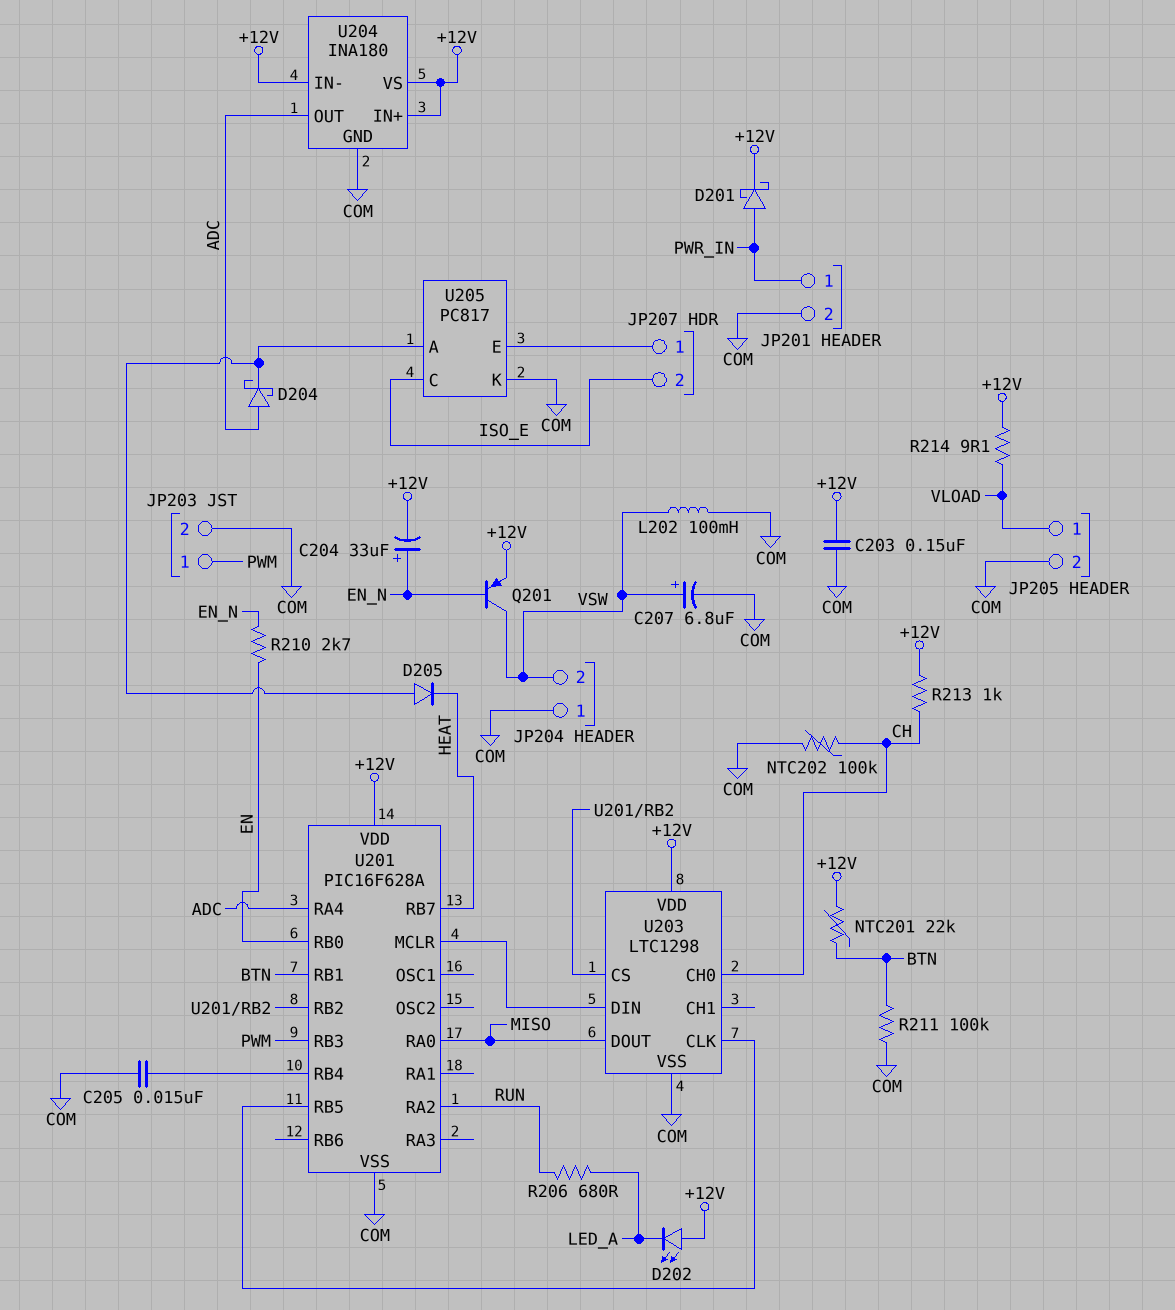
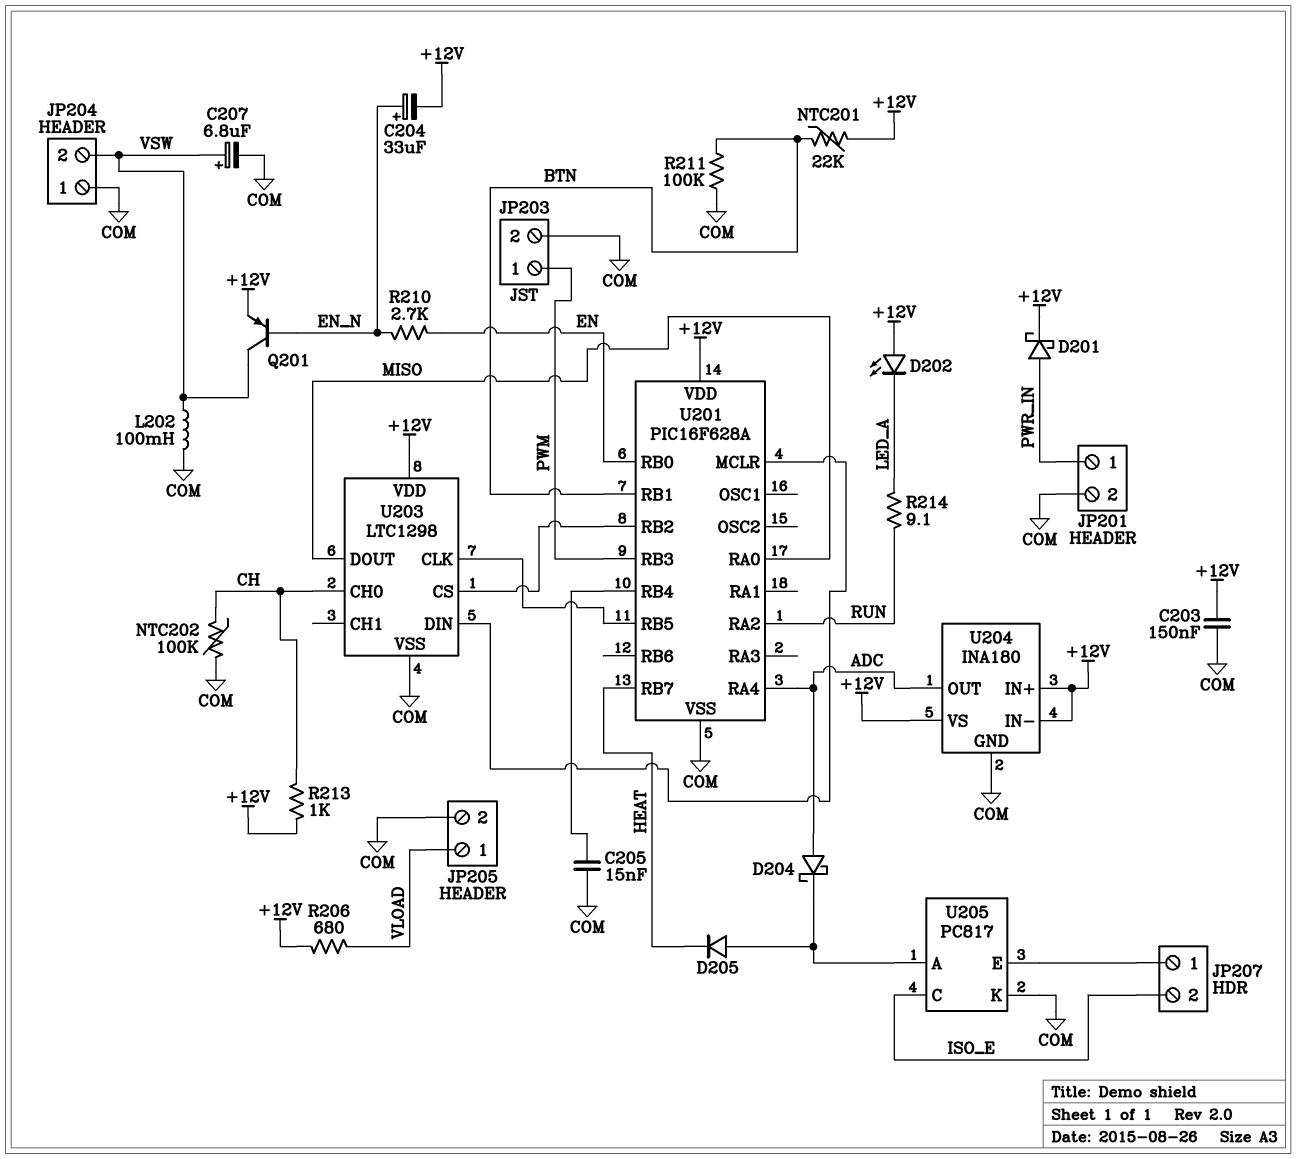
R206: 680 (LED_A, RUN) -> 680 (+12V, VLOAD)
R214: 9.1 (+12V, VLOAD) -> 9.1 (LED_A, RUN)

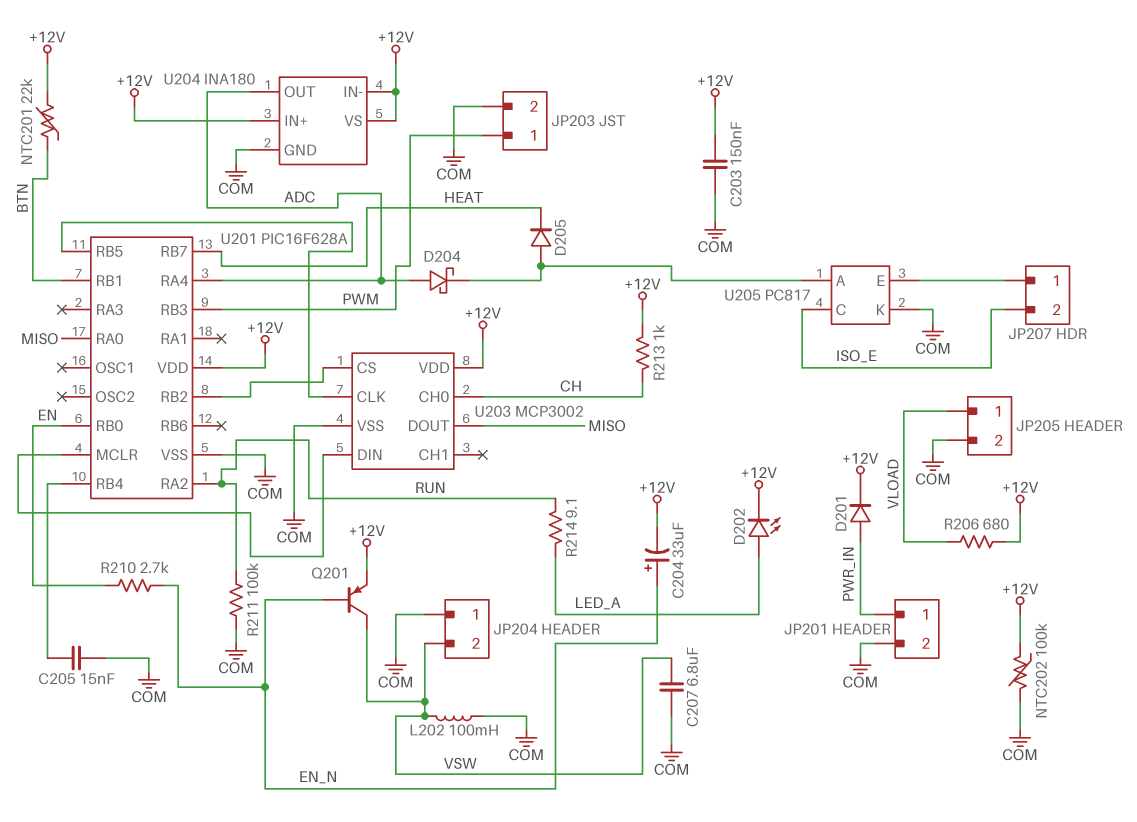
C207: 6.8uF (plus VSW, minus COM) -> 6.8uF (COM, VSW)
D201: schottky (A PWR_IN, K +12V) -> diode (A PWR_IN, K +12V)
D202: LED (A +12V, K LED_A) -> LED (A LED_A, K +12V)
NTC202: 100k (CH, COM) -> 100k (+12V, COM)
R211: 100k (BTN, COM) -> 100k (COM, RUN)
U203: LTC1298 -> MCP3002

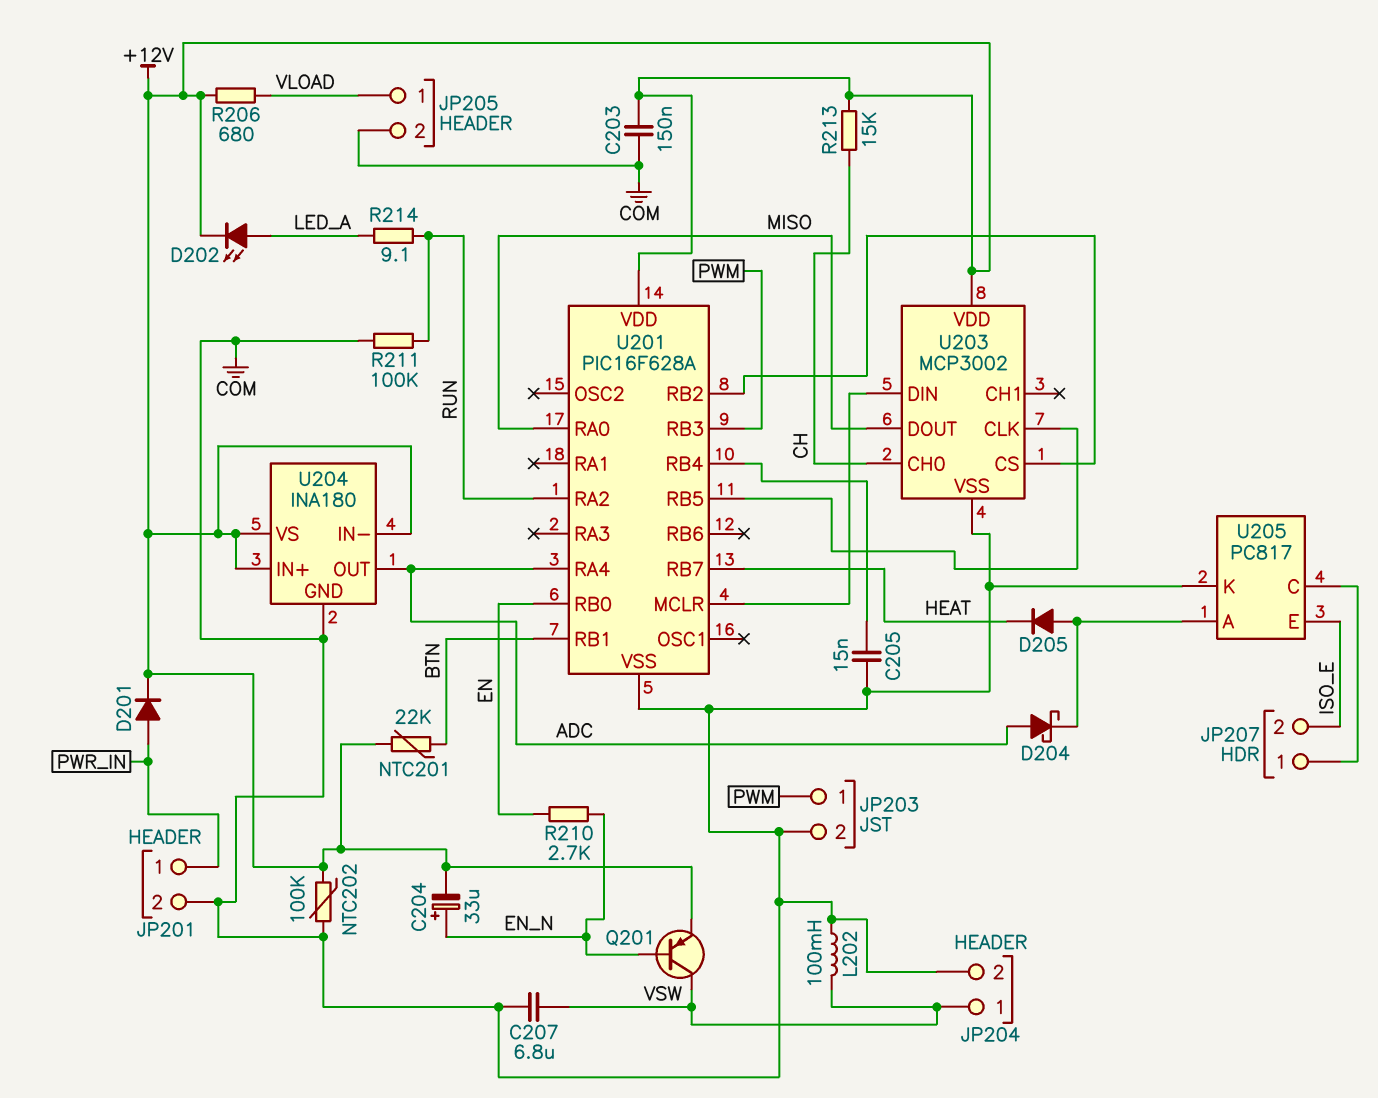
JP204 pin 1: COM -> VSW
JP204 pin 2: VSW -> COM
R213: 1k (+12V, CH) -> 15k (+12V, CH)
U205 pin C: ISO_E -> JP207/1
U205 pin E: JP207/1 -> ISO_E

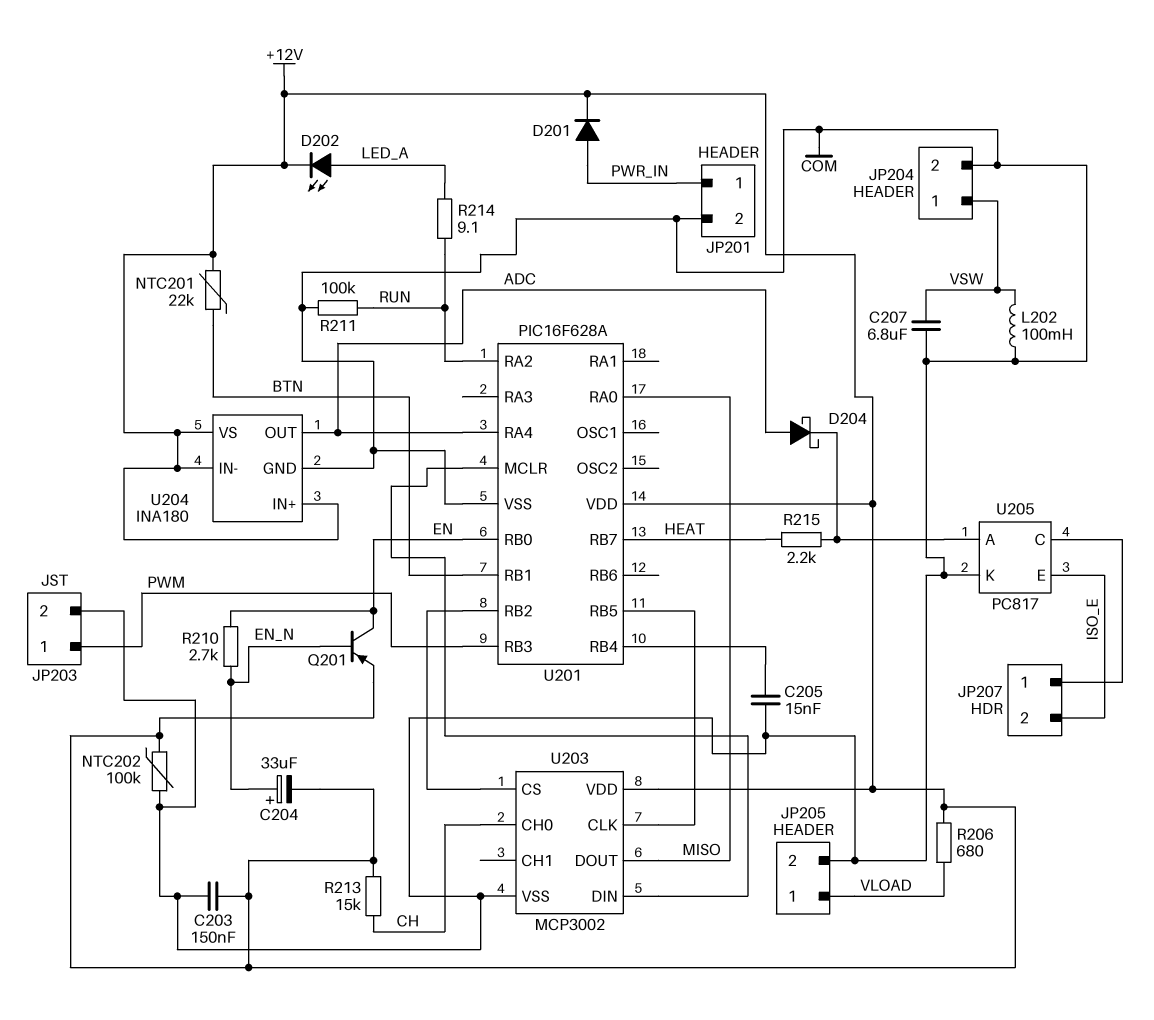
D205: diode (A U205/A, K HEAT) -> none
Q201: PNP (B EN_N, C VSW, E +12V) -> PNP (B EN_N, C EN, E +12V)
R215: none -> 2.2k (HEAT, U205/A)

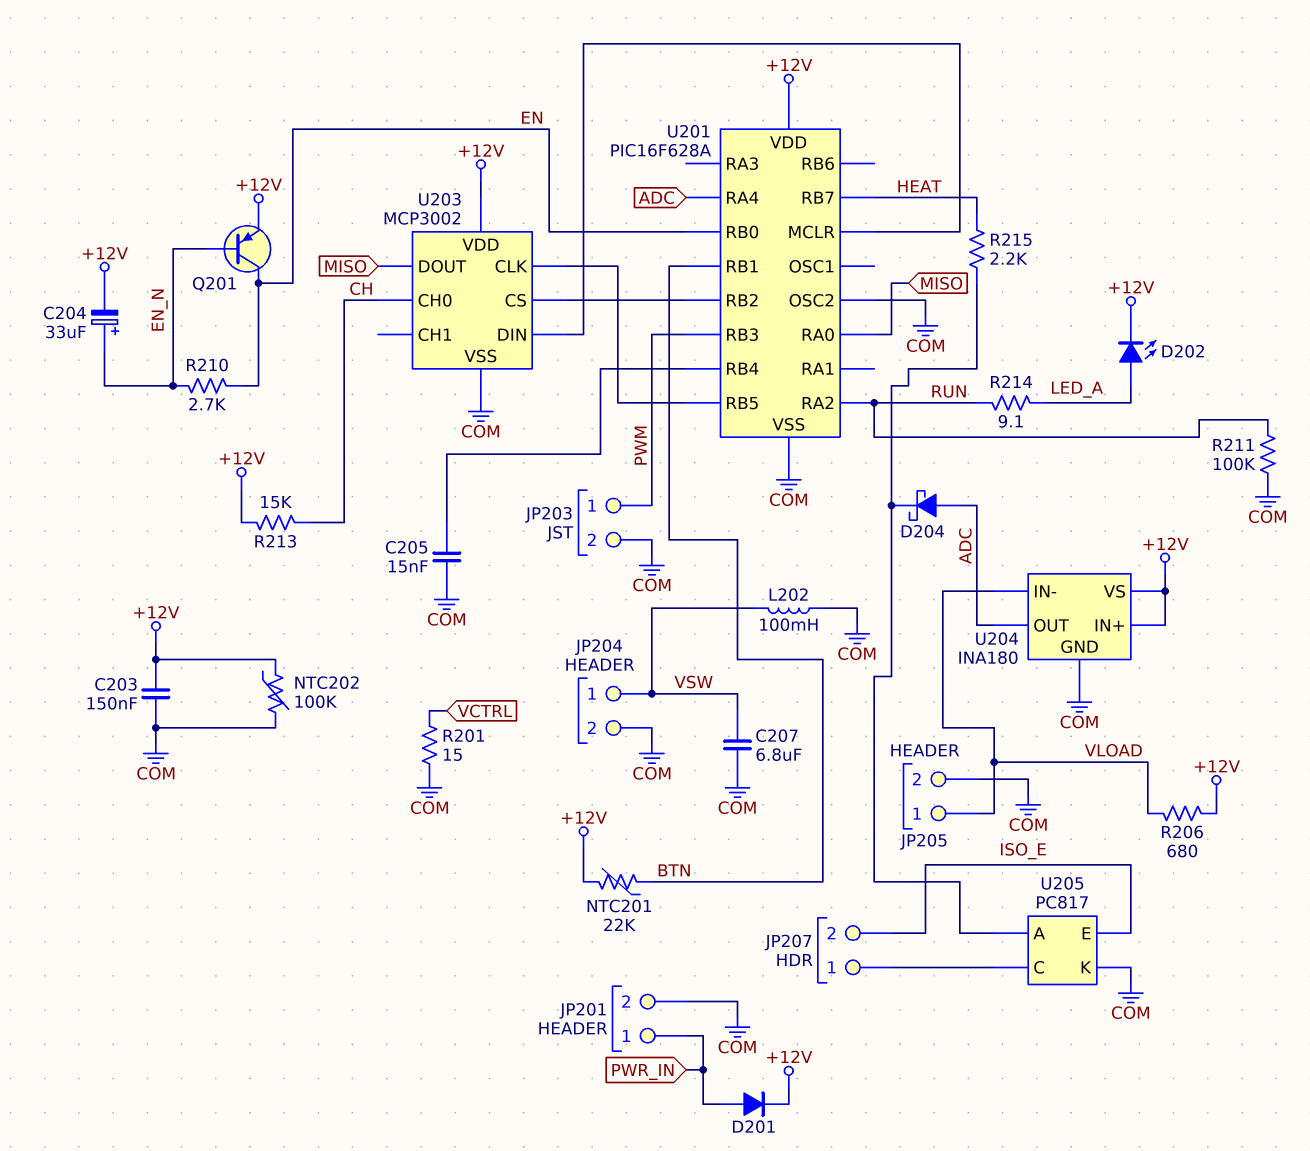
R201: none -> 15 (COM, VCTRL)
U201 pin OSC2: none -> COM
U204 pin IN-: +12V -> VLOAD

